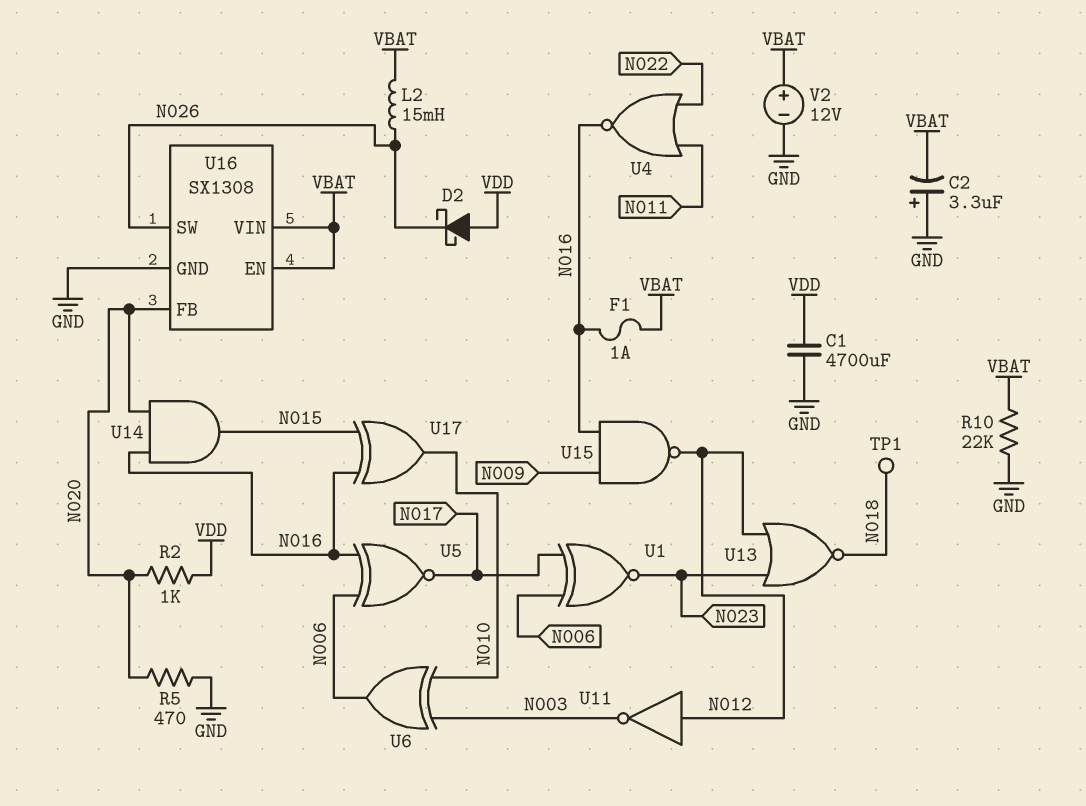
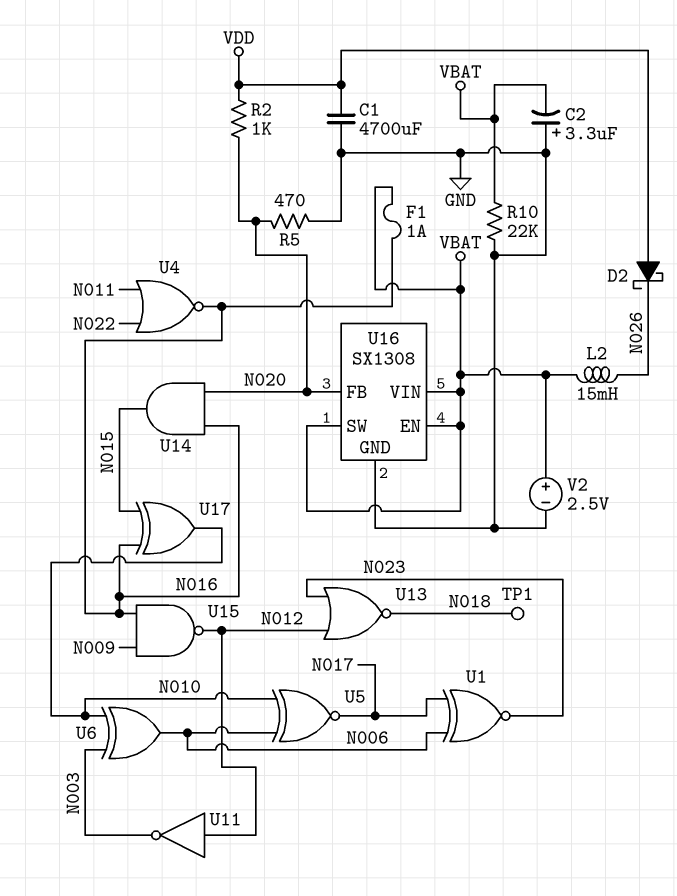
U5: XNOR (in N006, in N016, out N017) -> XNOR (in N006, in N010, out N017)
U16 pin SW: N026 -> VBAT
V2: 12V (plus VBAT, minus GND) -> 2.5V (plus VBAT, minus GND)

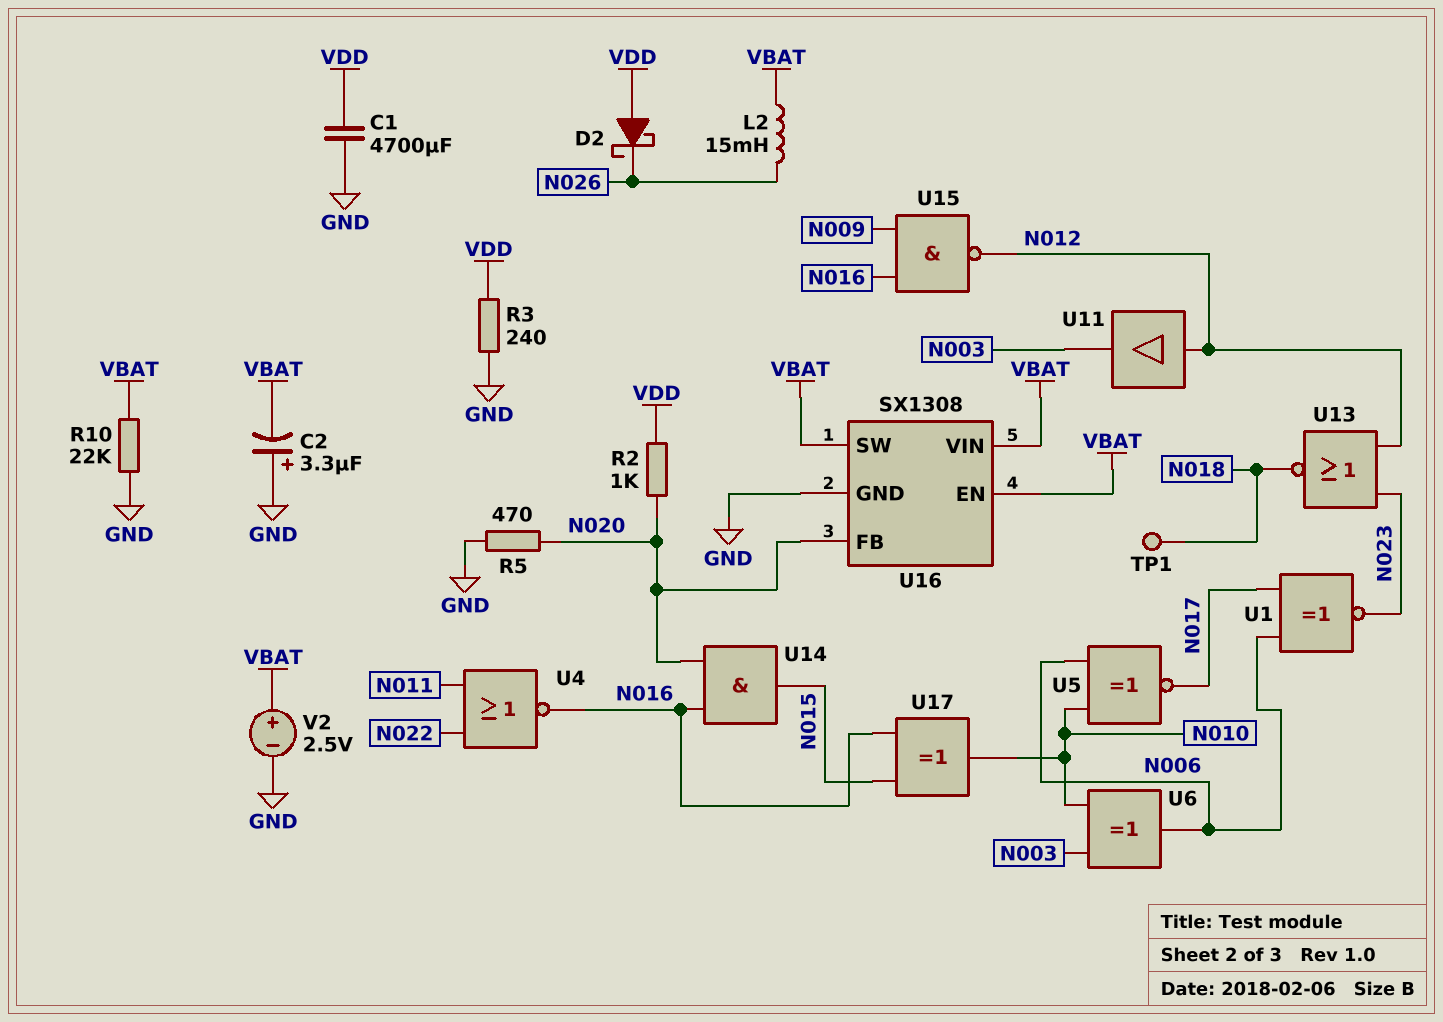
F1: 1A (N016, VBAT) -> none
R3: none -> 240 (GND, VDD)
U11: NOT (in N012, out N003) -> buffer (in N012, out N003)

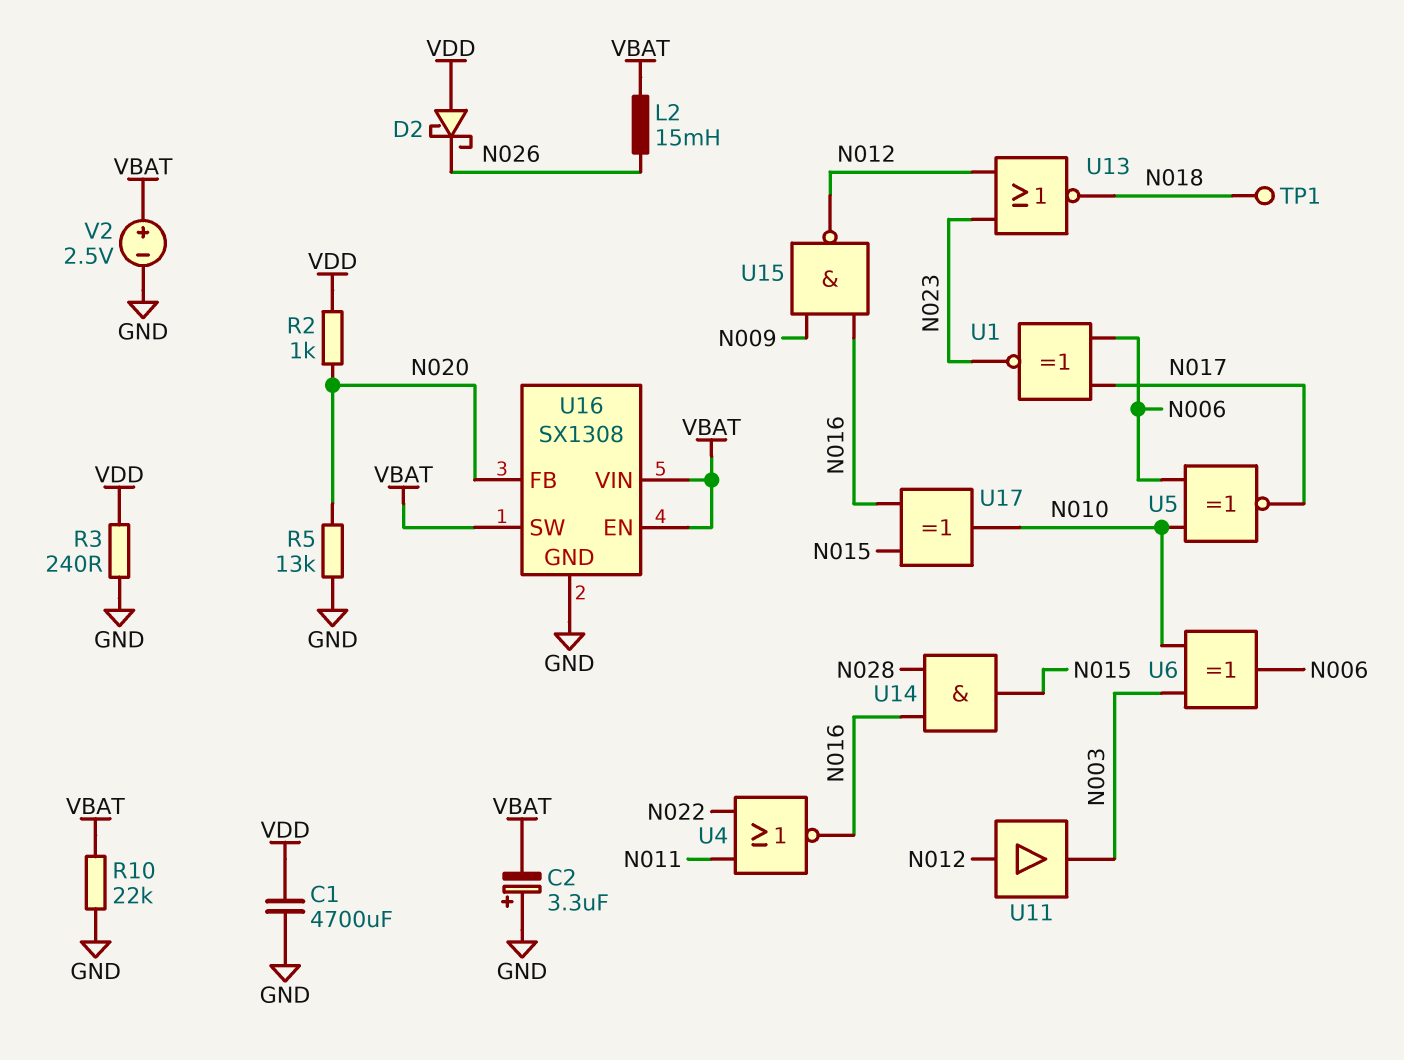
R5: 470 (GND, N020) -> 13k (GND, N020)
U14: AND (in N016, in N020, out N015) -> AND (in N016, in N028, out N015)

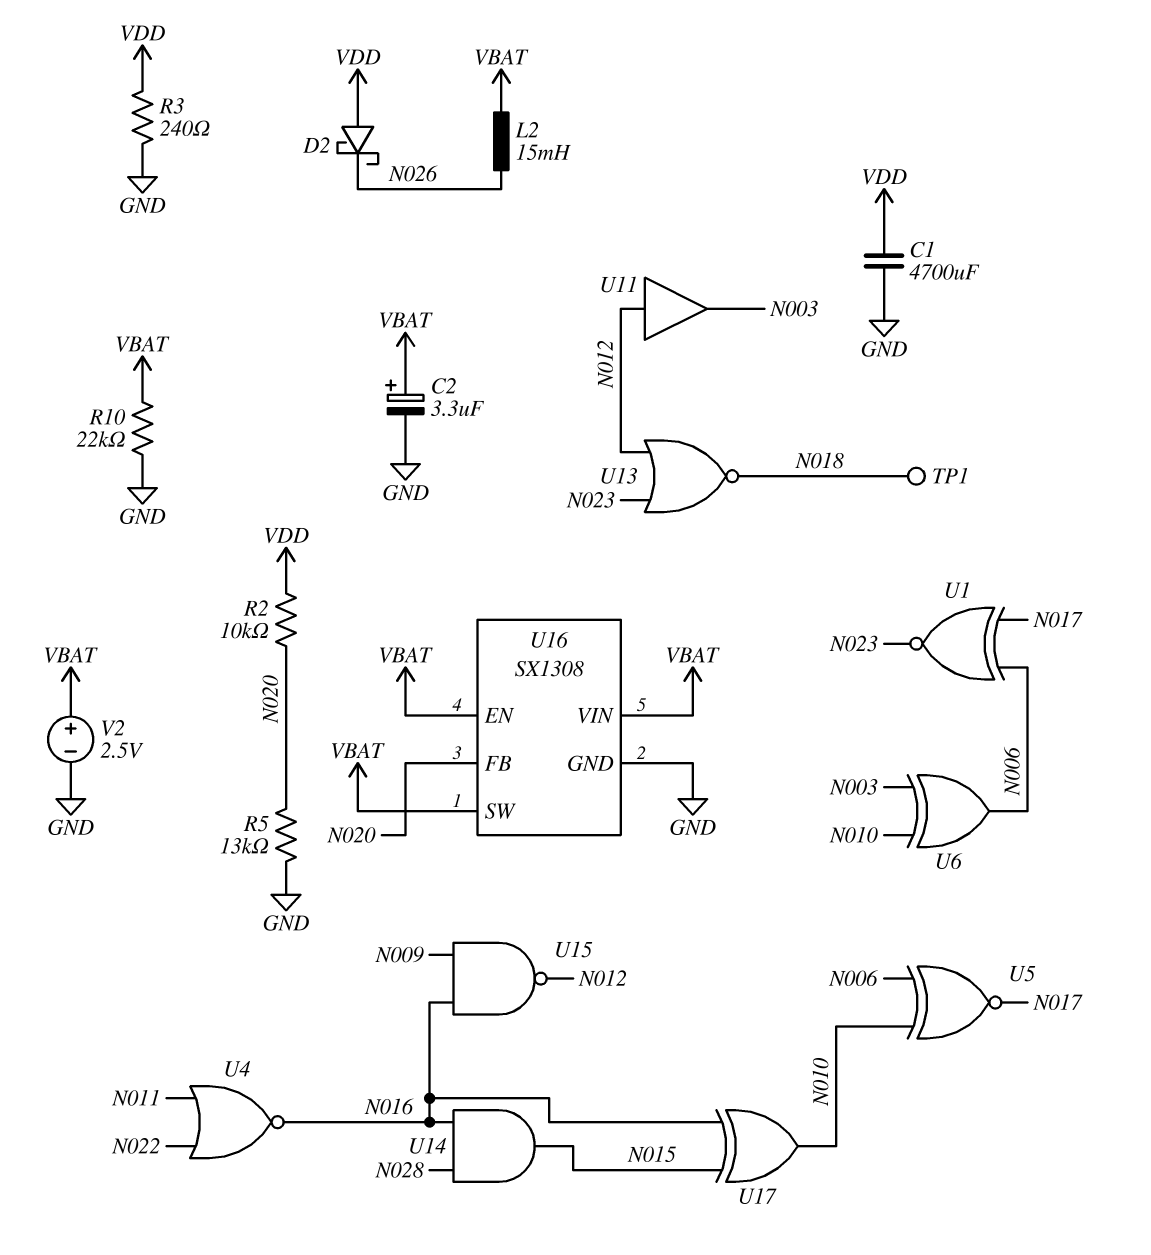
C2: 3.3uF (plus GND, minus VBAT) -> 3.3uF (plus VBAT, minus GND)
R2: 1k (N020, VDD) -> 10k (N020, VDD)

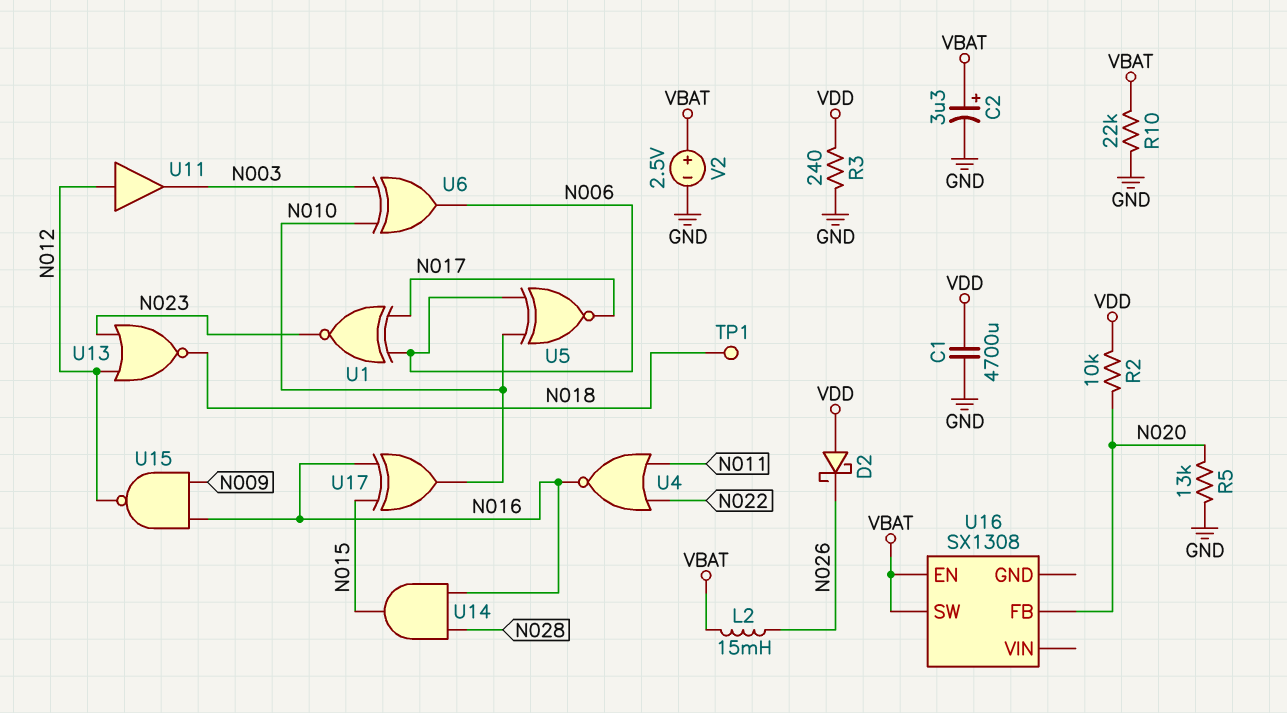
U16 pin GND: GND -> none
U16 pin VIN: VBAT -> none

